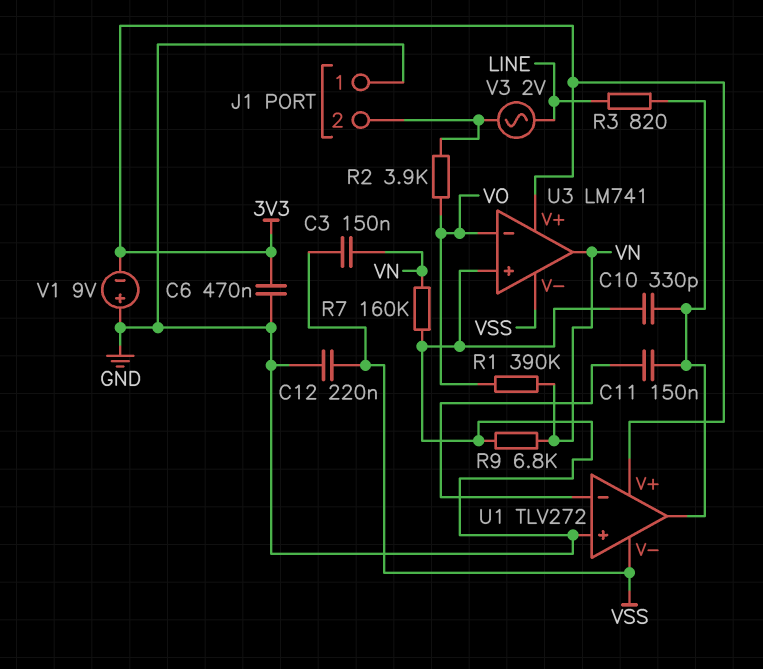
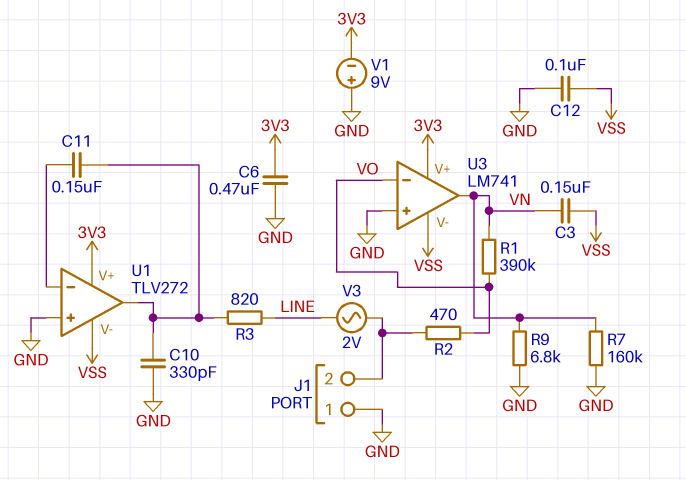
C12: 220nF (GND, VSS) -> 100nF (GND, VSS)
R2: 3.9k (J1/2, VO) -> 470 (J1/2, VO)

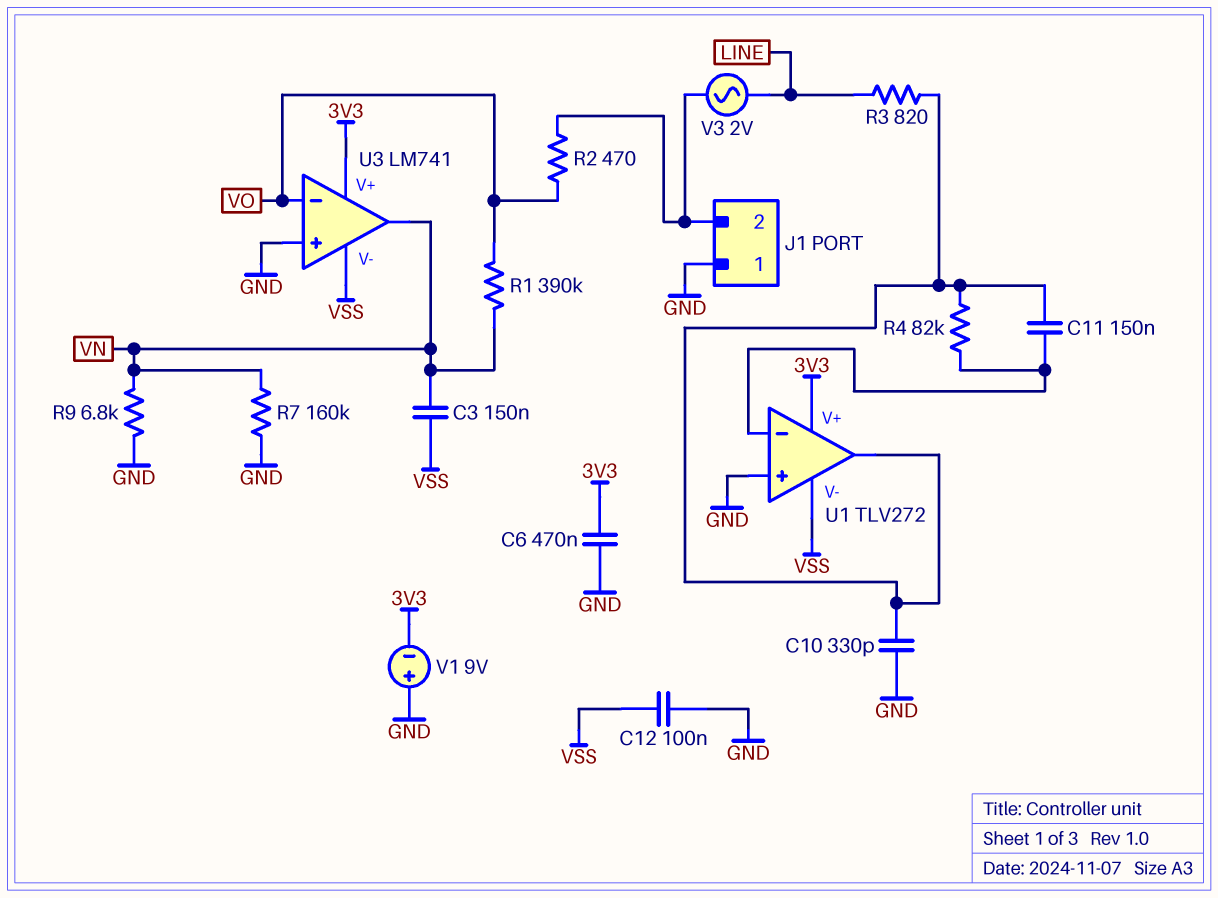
R4: none -> 82k (U1/in-, U1/out)

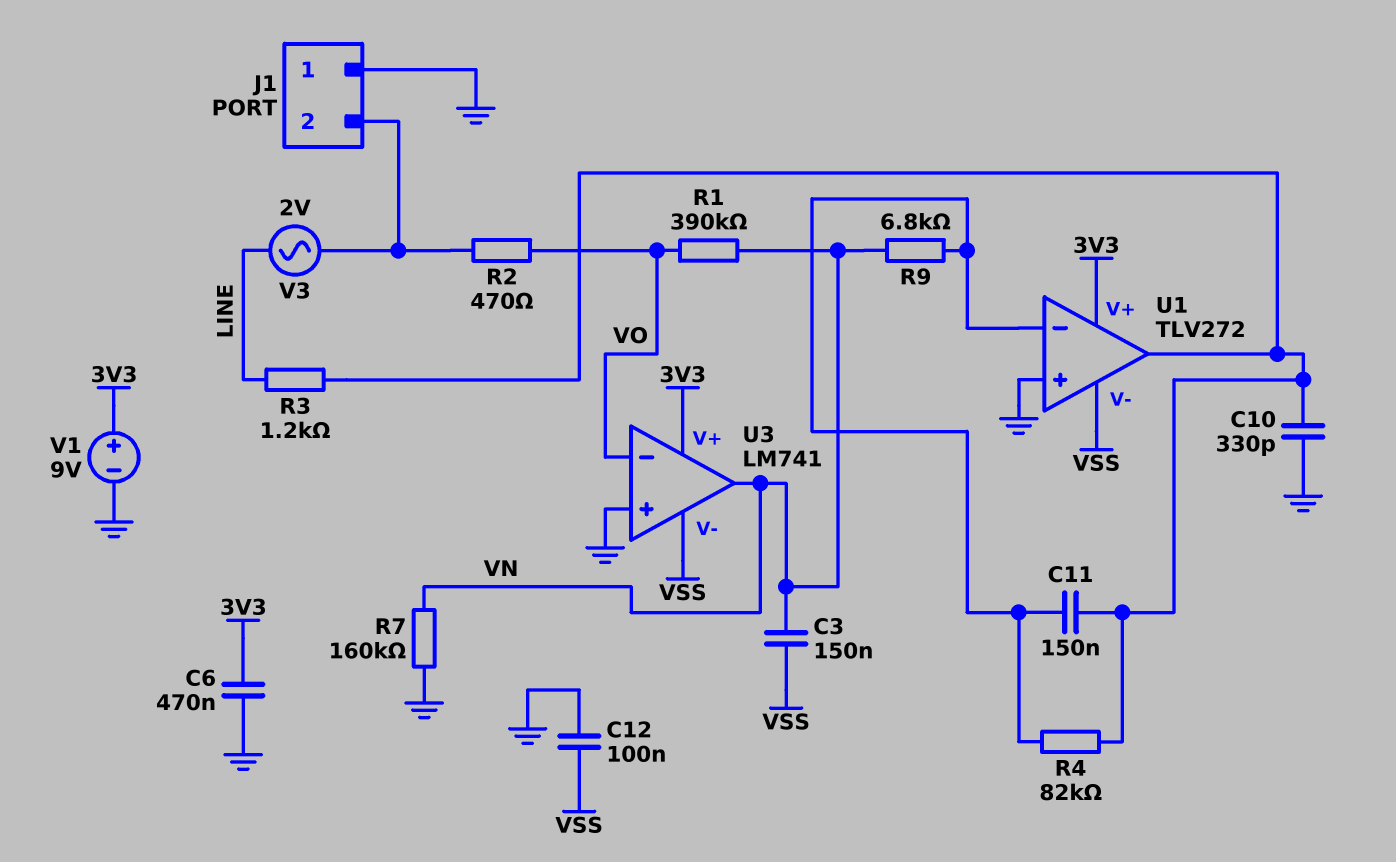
R3: 820 (LINE, U1/out) -> 1.2k (LINE, U1/out)
R9: 6.8k (GND, VN) -> 6.8k (U1/in-, VN)
V1: 9V (plus GND, minus 3V3) -> 9V (plus 3V3, minus GND)

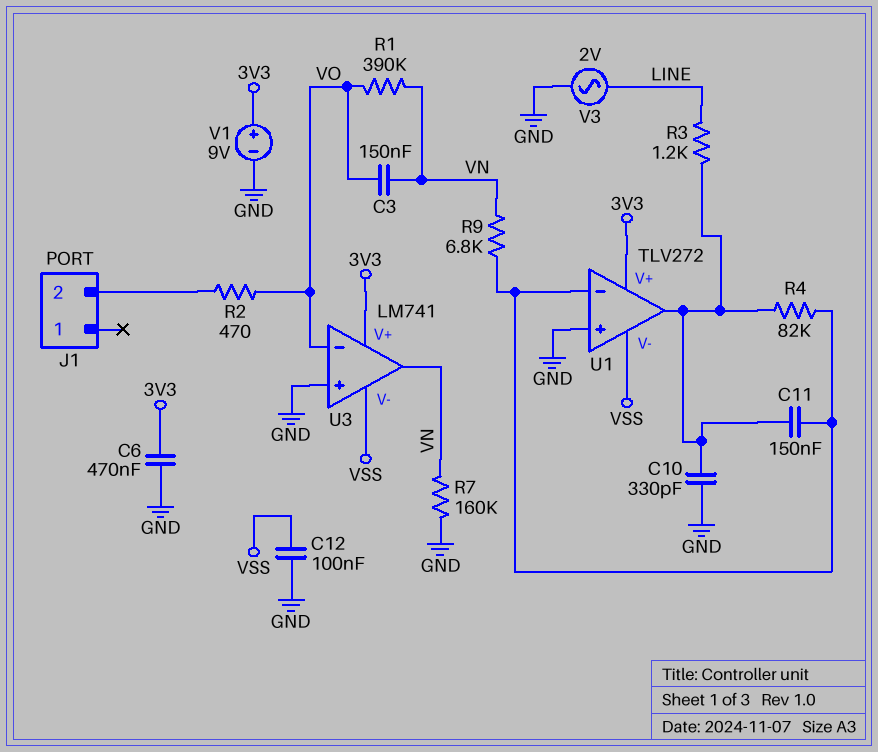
C3: 150nF (VN, VSS) -> 150nF (VN, VO)
J1 pin 1: GND -> none
V3: AC 2V (J1/2, LINE) -> AC 2V (GND, LINE)

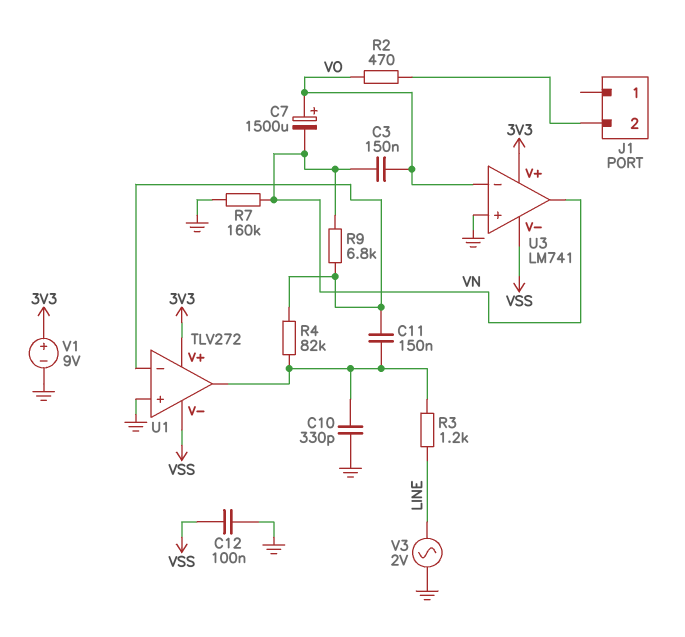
C6: 470nF (3V3, GND) -> none
C7: none -> 1500uF (plus VO, minus VN)
R1: 390k (VN, VO) -> none

